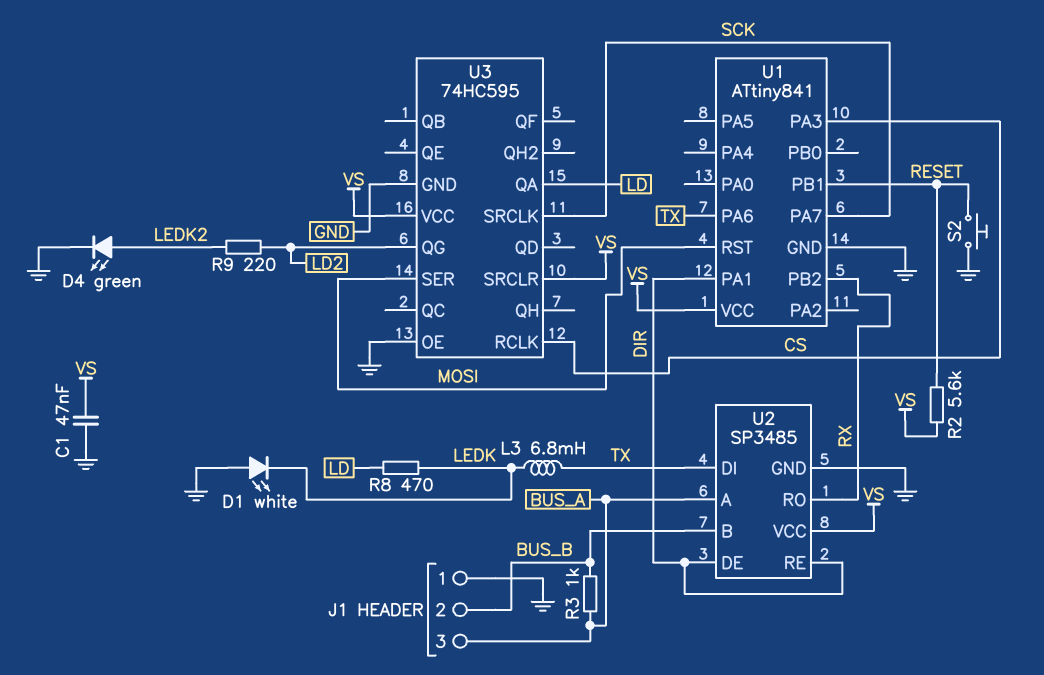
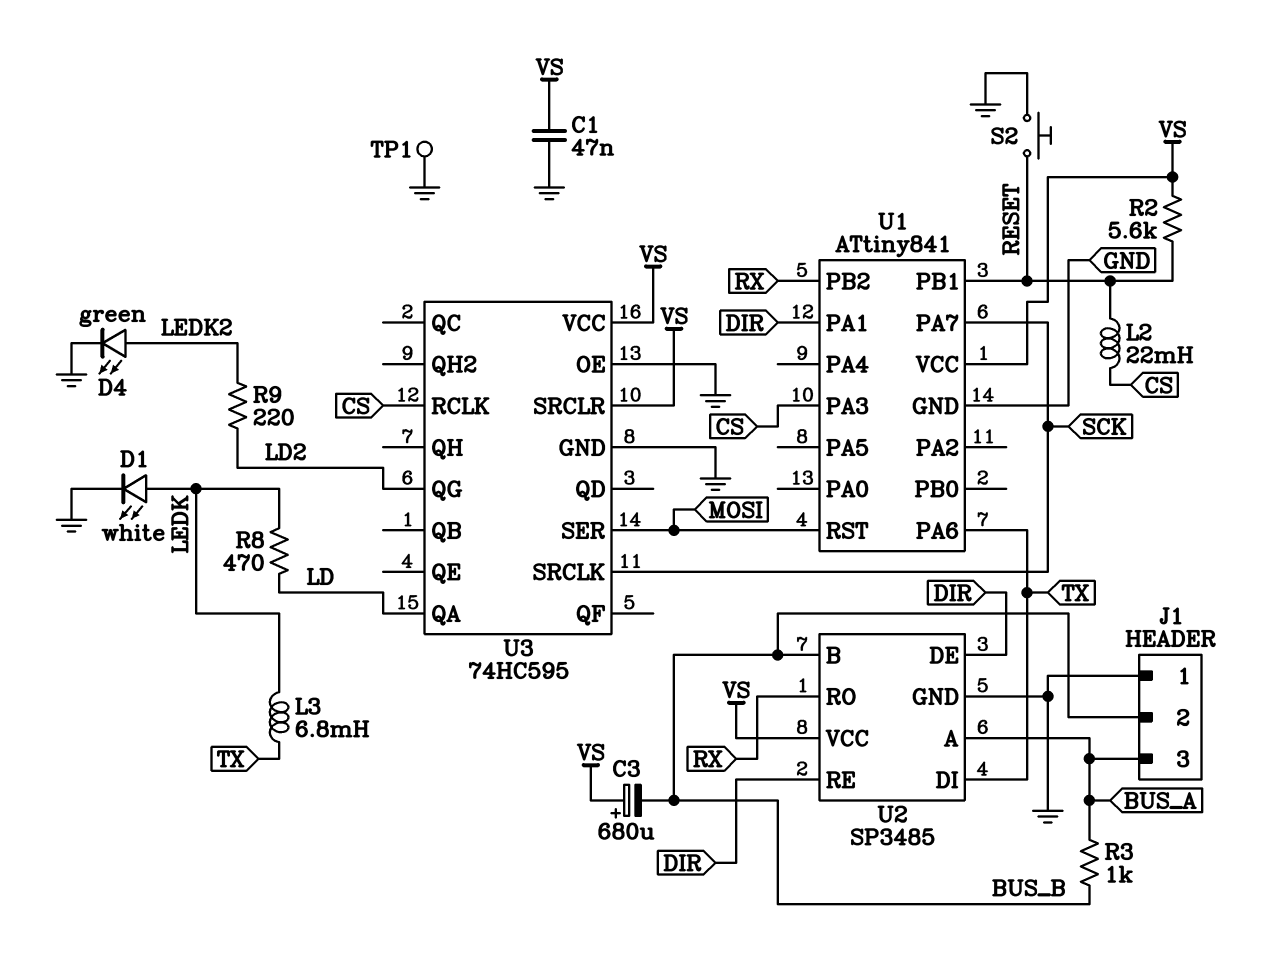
C3: none -> 680uF (plus VS, minus BUS_B)
D1: LED white (A GND, K LEDK) -> LED white (A LEDK, K GND)
L2: none -> 22mH (CS, RESET)
TP1: none -> test point (GND)

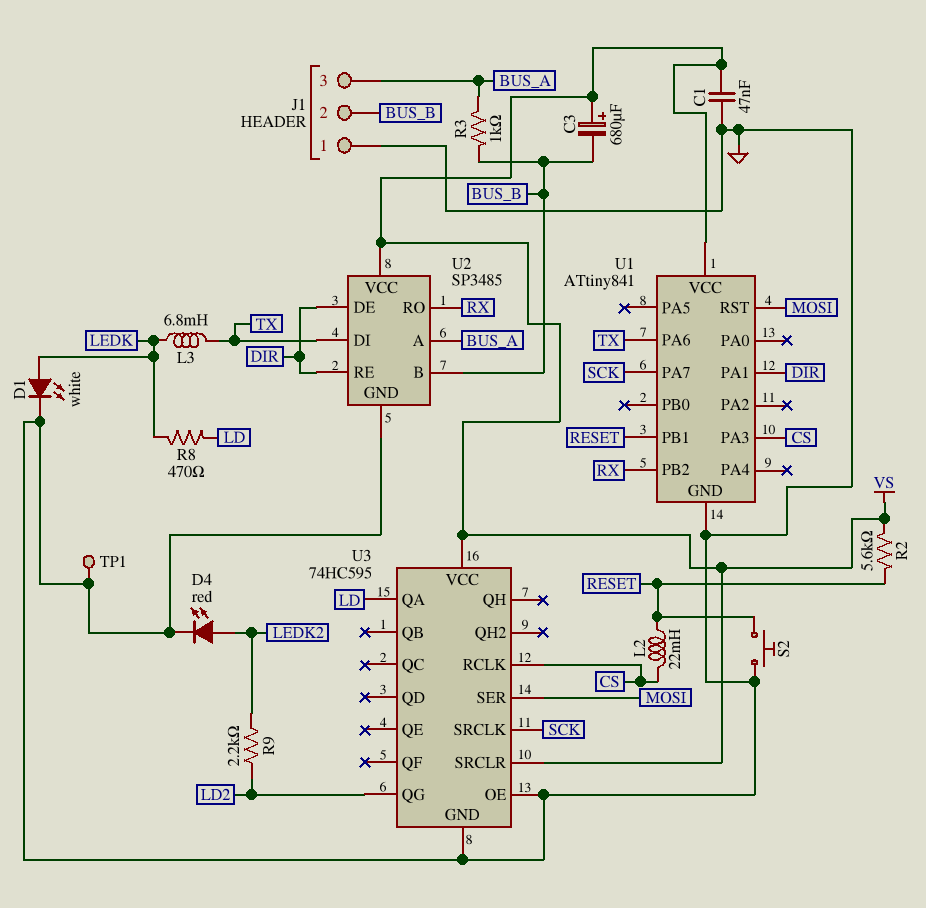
D4: LED green (A LEDK2, K GND) -> LED red (A LEDK2, K GND)
R9: 220 (LD2, LEDK2) -> 2.2k (LD2, LEDK2)

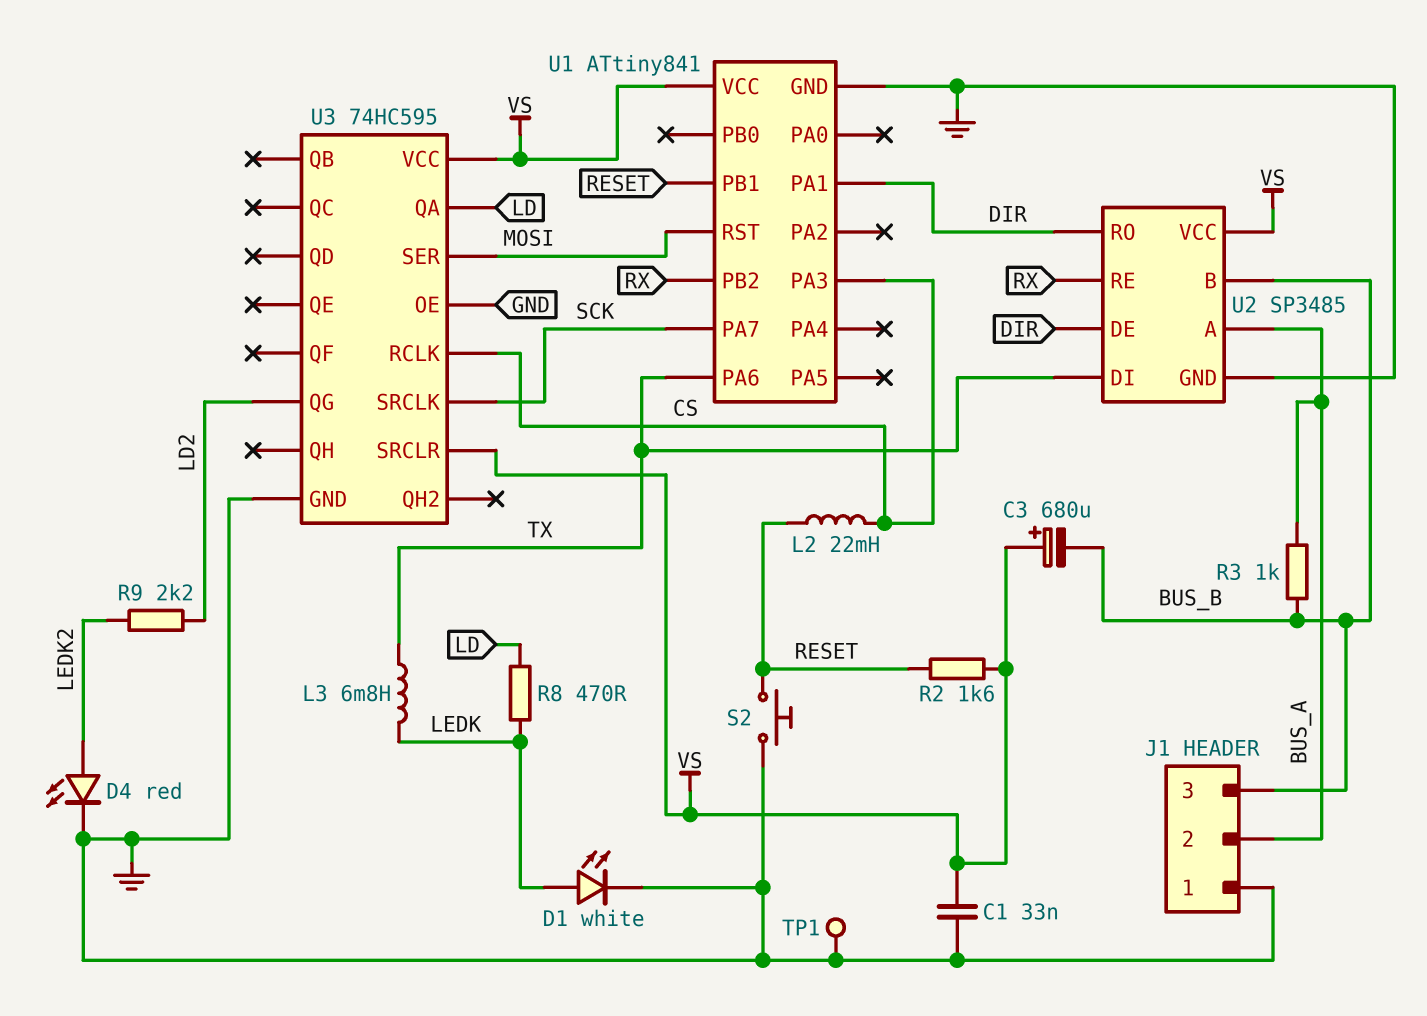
C1: 47nF (GND, VS) -> 33nF (GND, VS)
J1 pin 2: BUS_B -> BUS_A
J1 pin 3: BUS_A -> BUS_B
R2: 5.6k (RESET, VS) -> 1.6k (RESET, VS)
U2 pin RE: DIR -> RX
U2 pin RO: RX -> DIR

